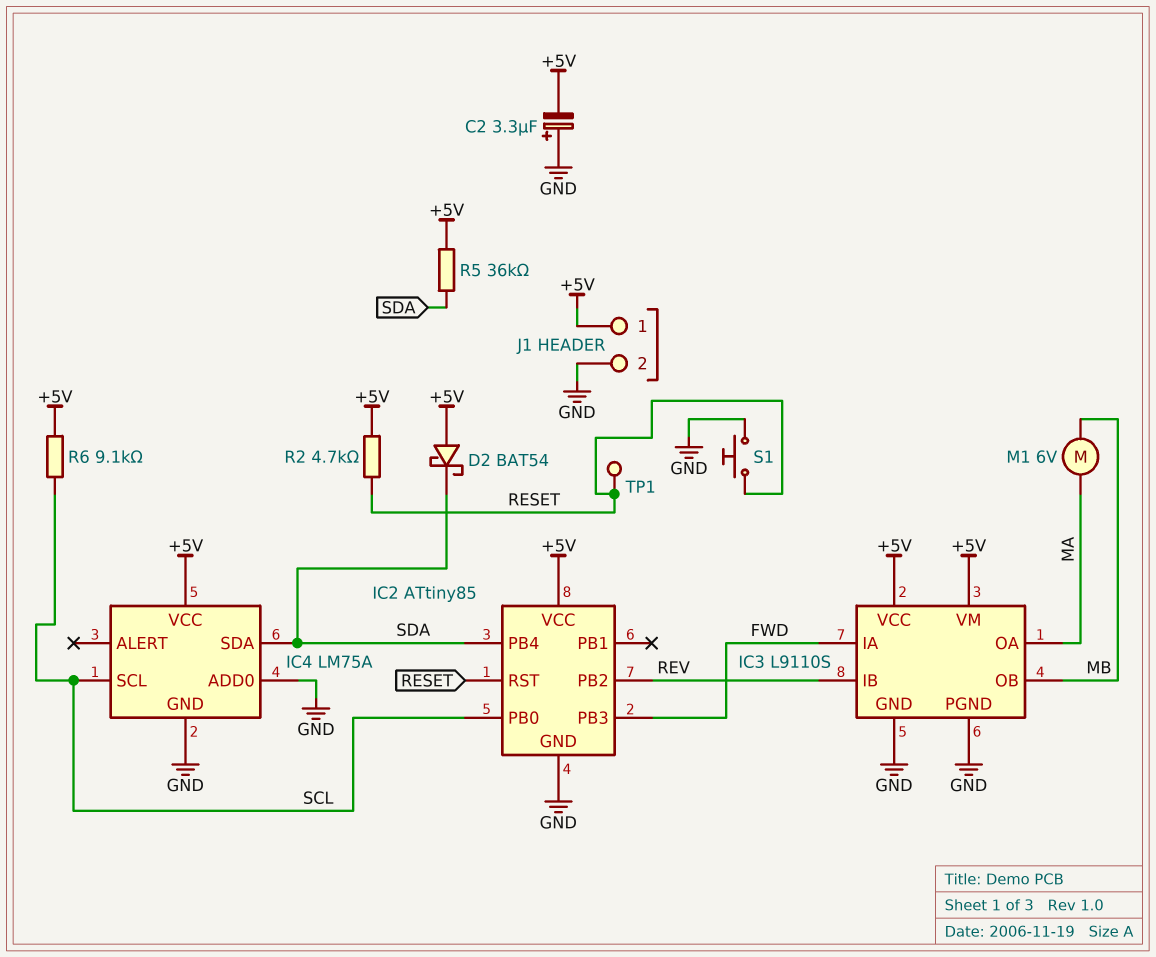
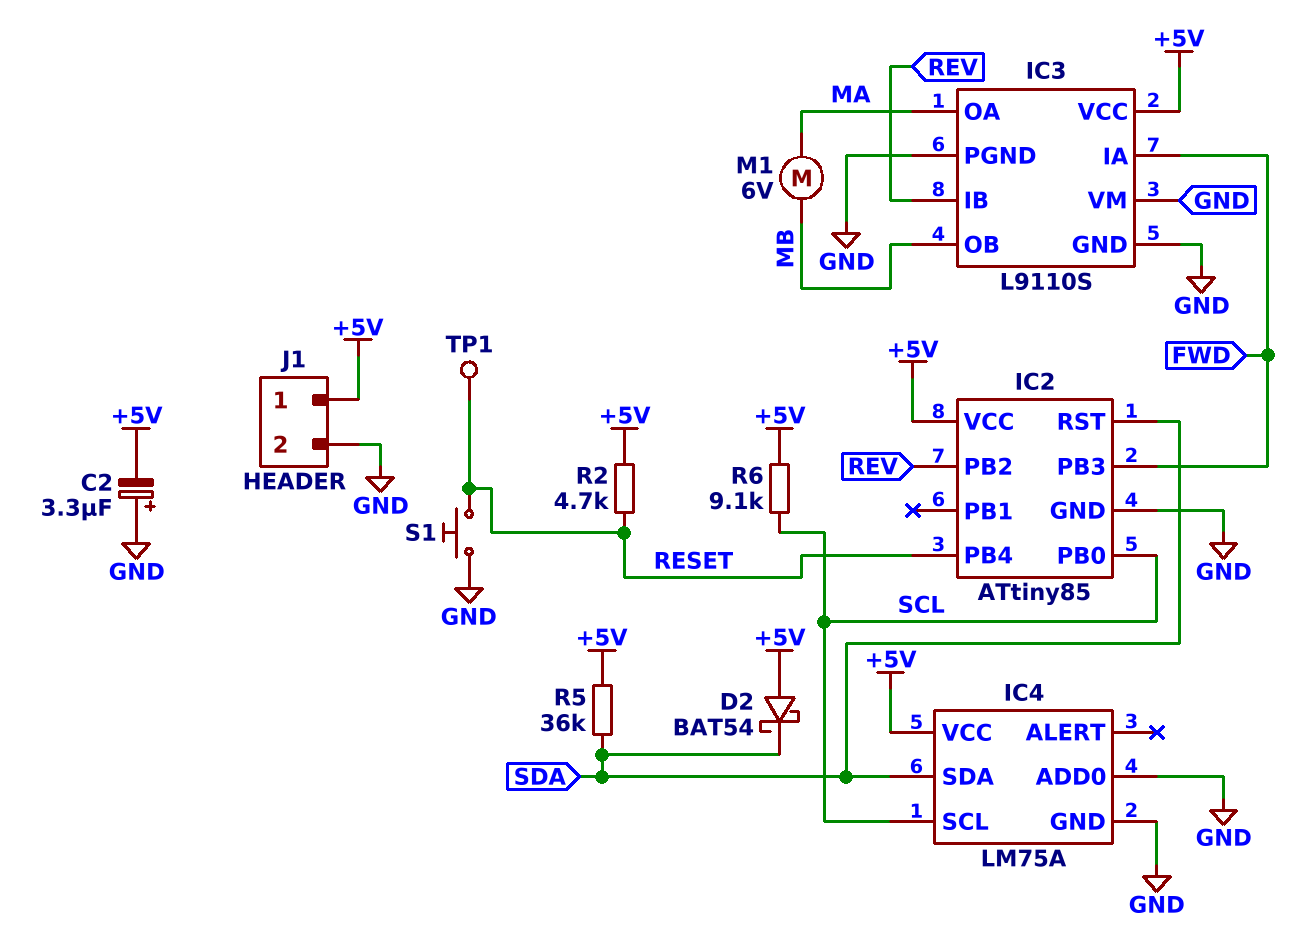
IC2 pin PB4: SDA -> RESET
IC2 pin RST: RESET -> SDA
IC3 pin VM: +5V -> GND

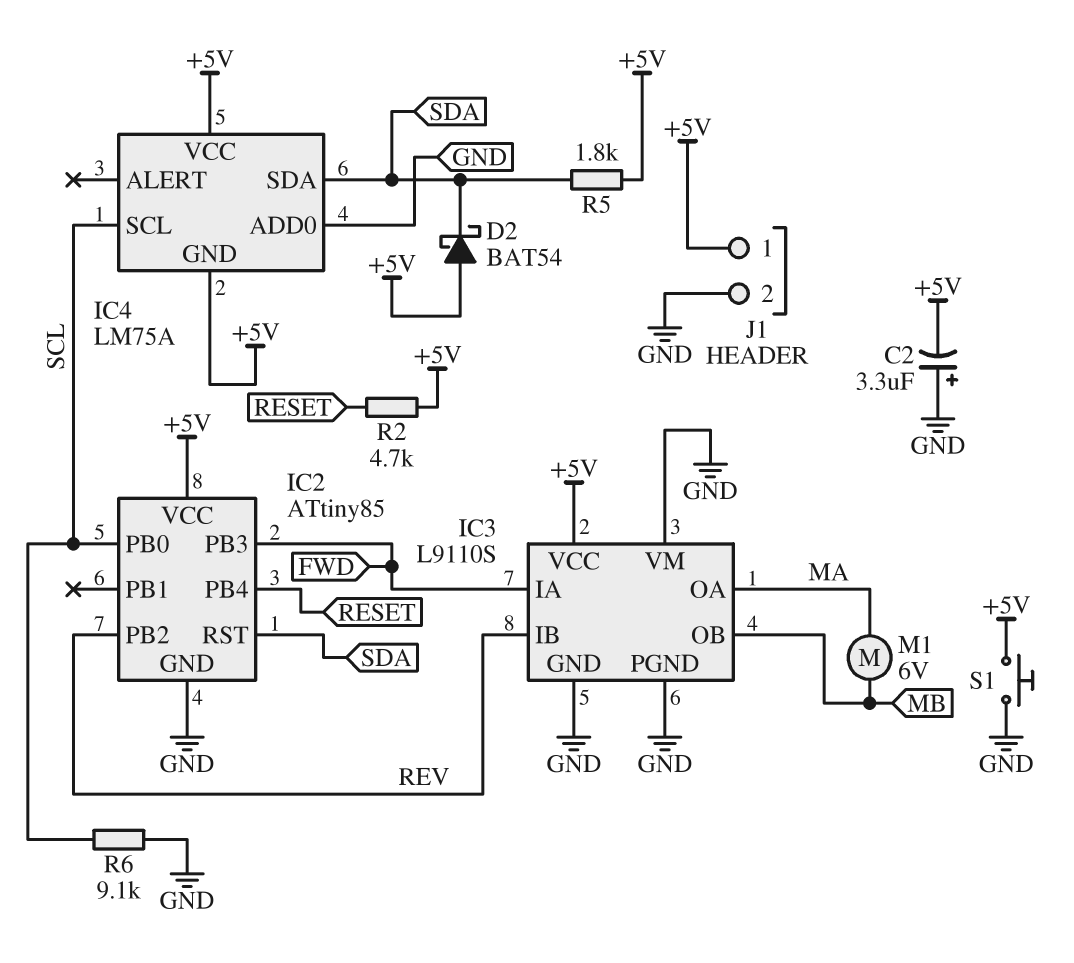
IC4 pin GND: GND -> +5V
R5: 36k (+5V, SDA) -> 1.8k (+5V, SDA)
R6: 9.1k (+5V, SCL) -> 9.1k (GND, SCL)
S1: button (GND, RESET) -> button (+5V, GND)
TP1: test point (RESET) -> none

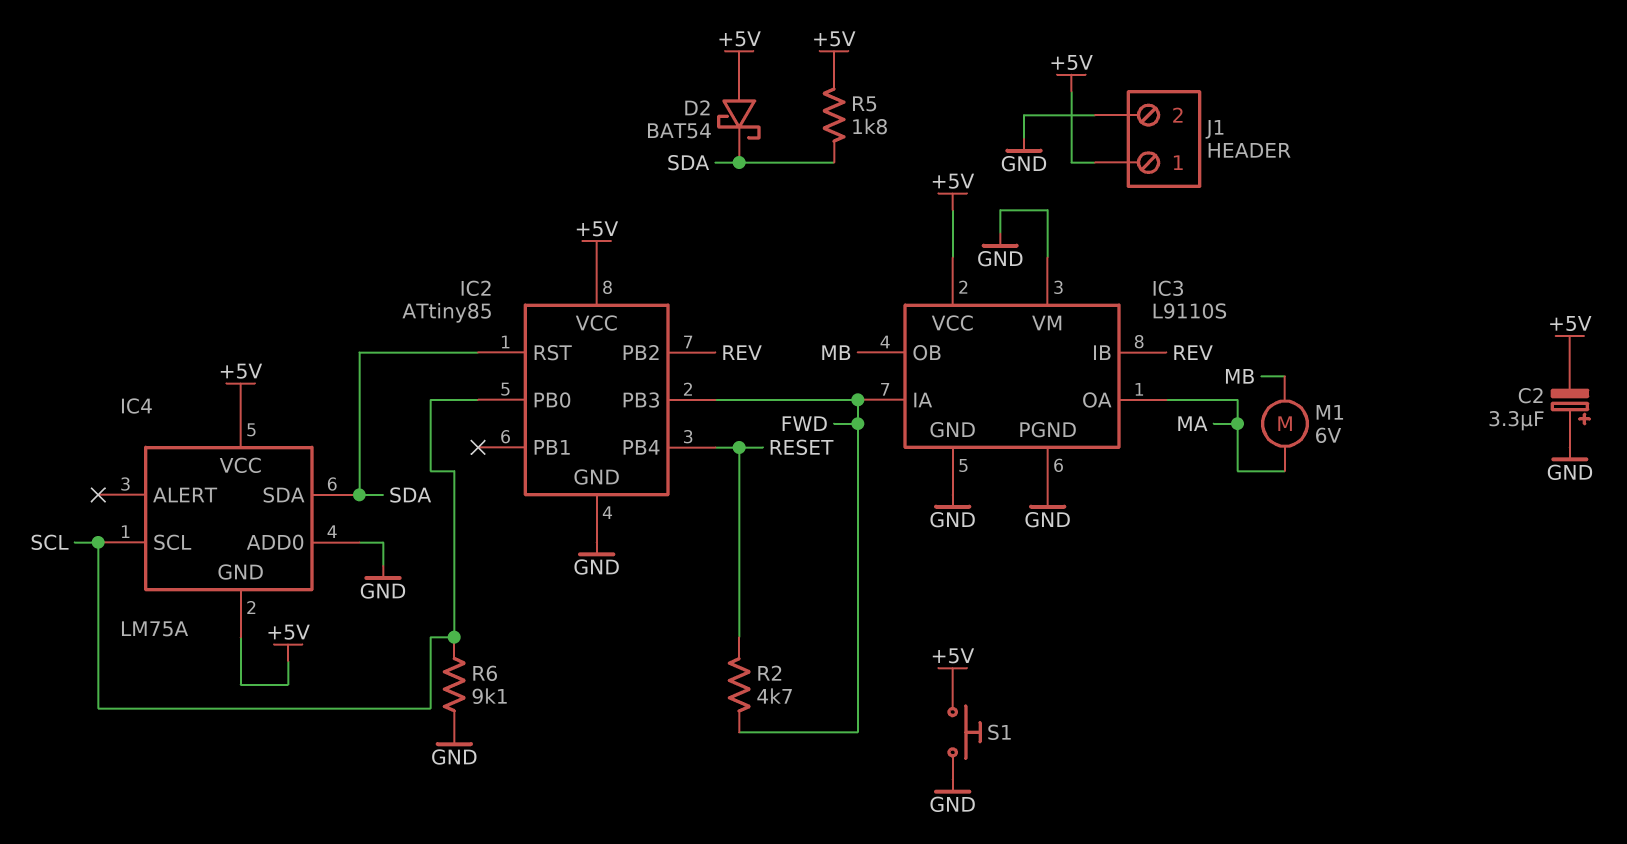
R2: 4.7k (+5V, RESET) -> 4.7k (FWD, RESET)

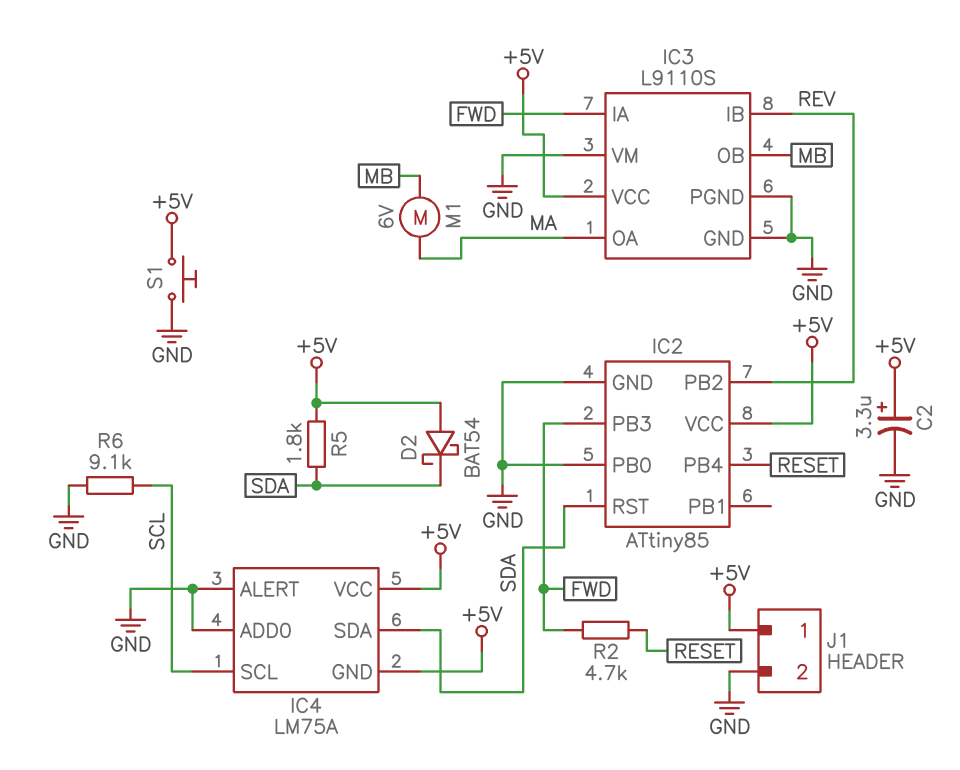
C2: 3.3uF (plus GND, minus +5V) -> 3.3uF (plus +5V, minus GND)
IC2 pin PB0: SCL -> GND
IC4 pin ALERT: none -> GND

